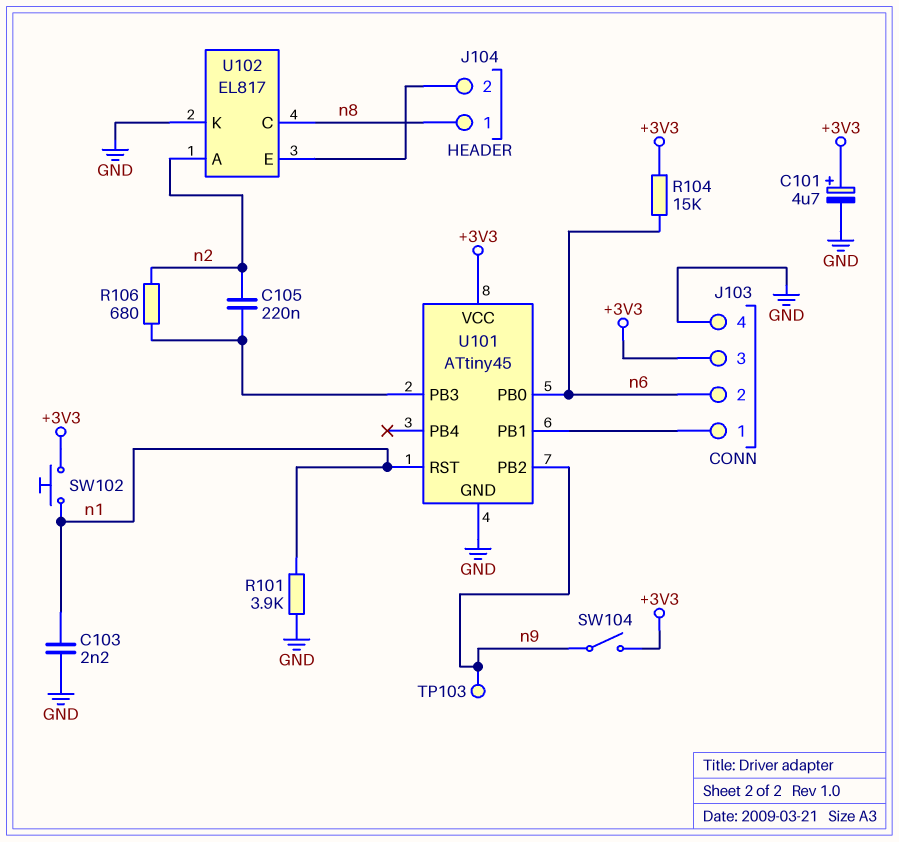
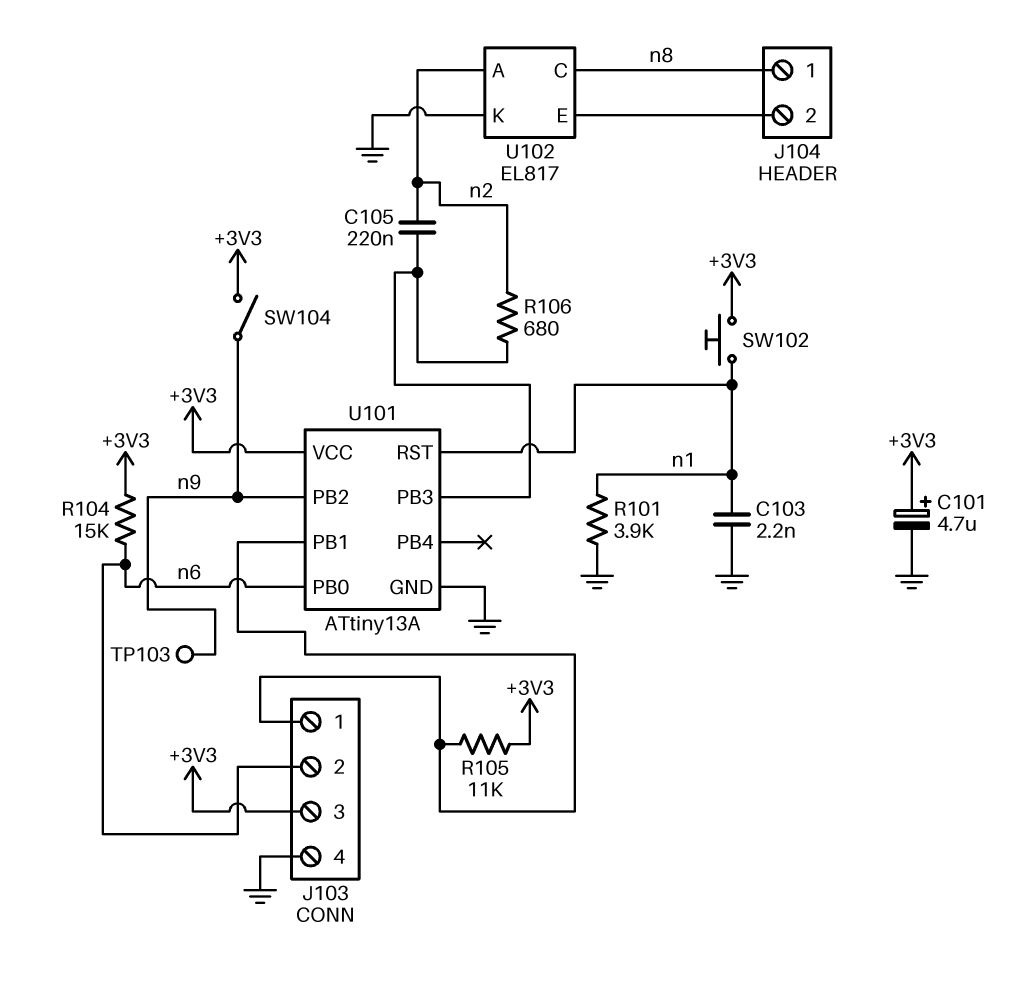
R105: none -> 11k (+3V3, J103/1)
U101: ATtiny45 -> ATtiny13A

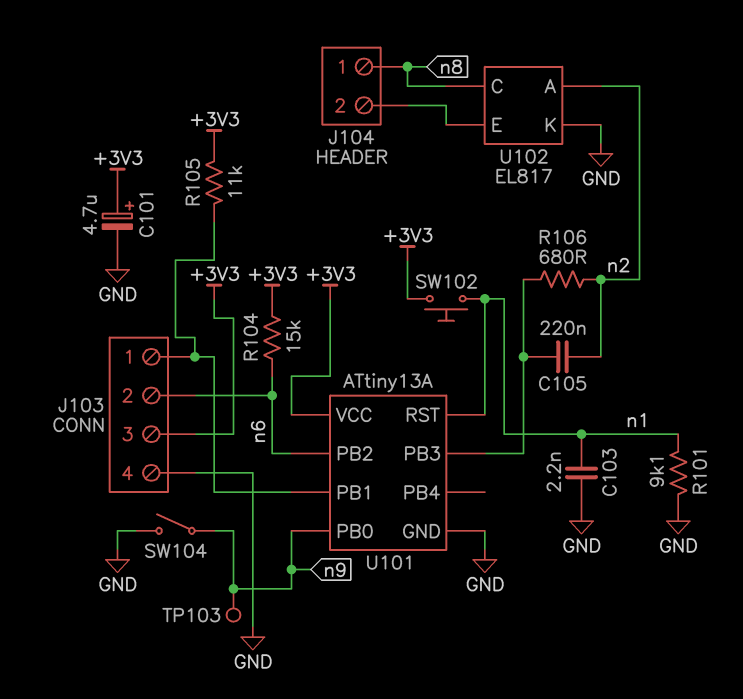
R101: 3.9k (GND, n1) -> 9.1k (GND, n1)
SW104: switch (+3V3, n9) -> switch (GND, n9)
U101 pin PB0: n6 -> n9
U101 pin PB2: n9 -> n6

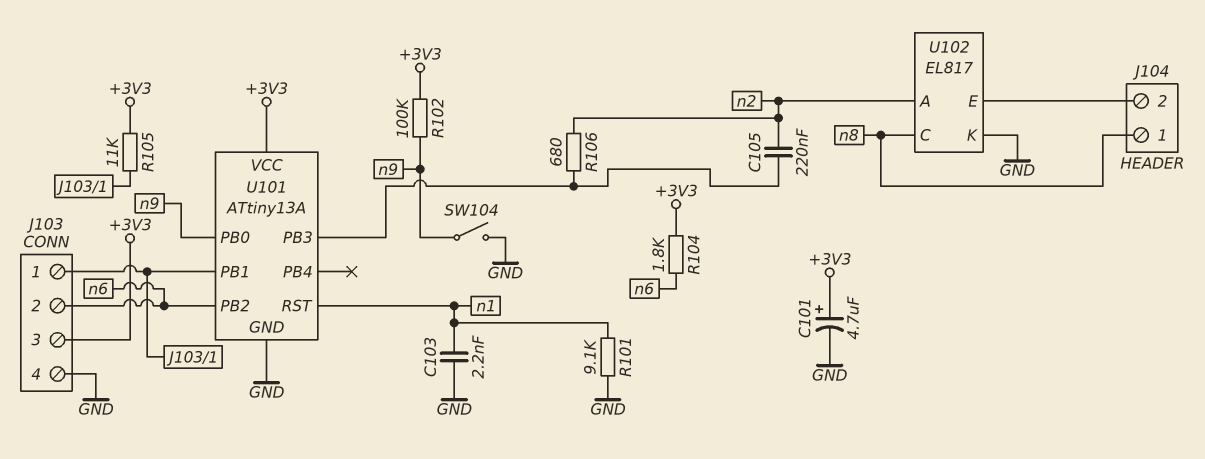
R102: none -> 100k (+3V3, n9)
R104: 15k (+3V3, n6) -> 1.8k (+3V3, n6)
SW102: button (+3V3, n1) -> none
TP103: test point (n9) -> none

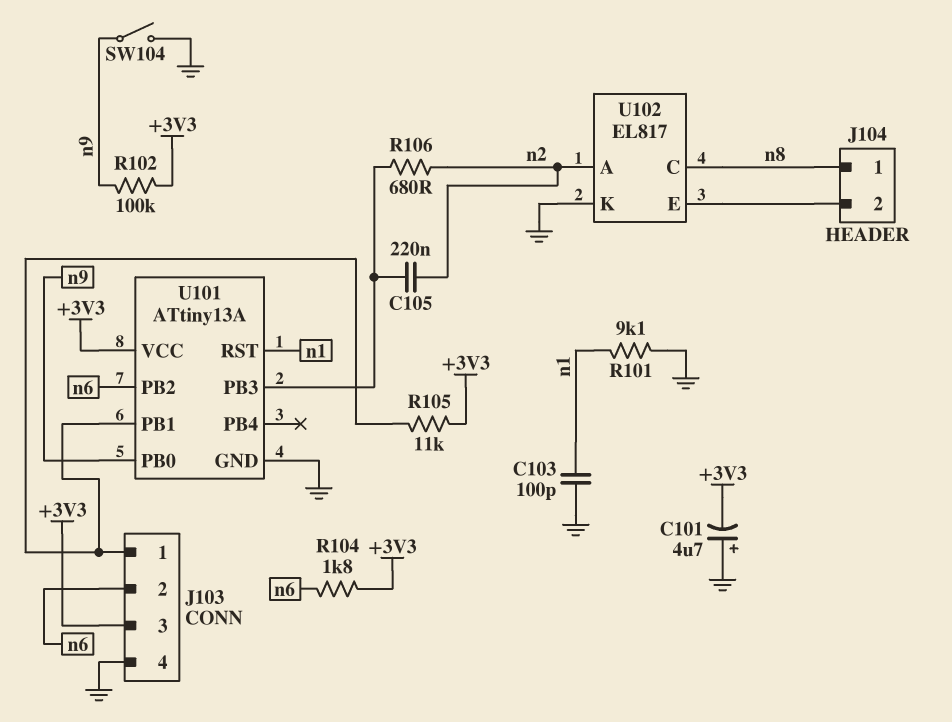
C101: 4.7uF (plus +3V3, minus GND) -> 4.7uF (plus GND, minus +3V3)
C103: 2.2nF (GND, n1) -> 100pF (GND, n1)

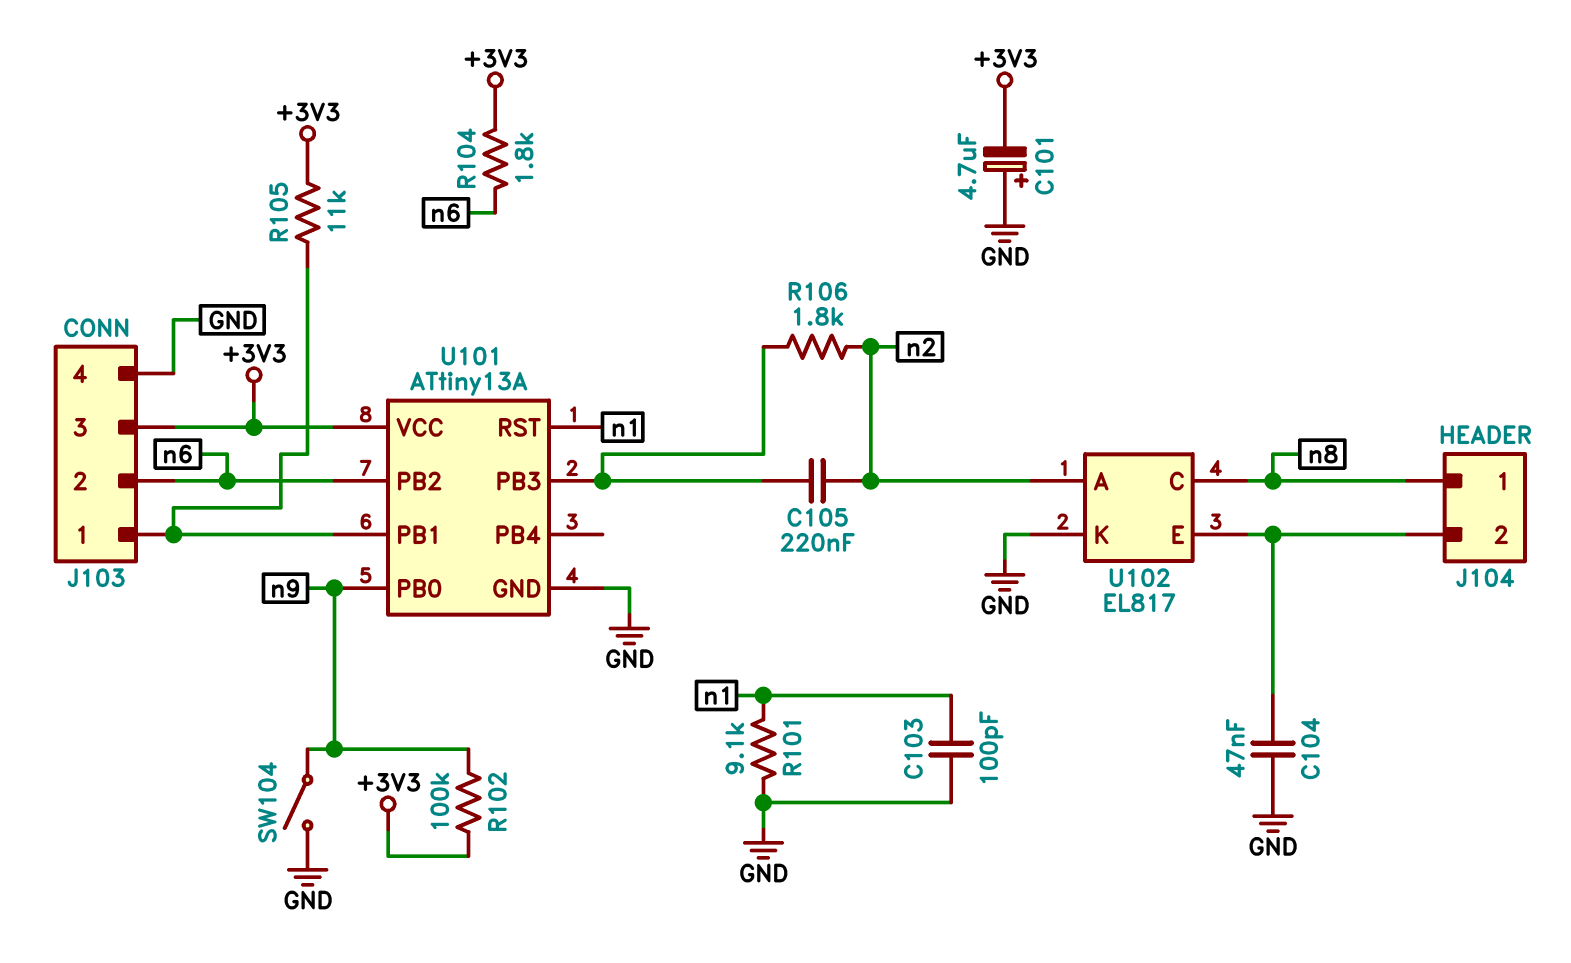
C104: none -> 47nF (GND, J104/2)
R106: 680 (U101/PB3, n2) -> 1.8k (U101/PB3, n2)

